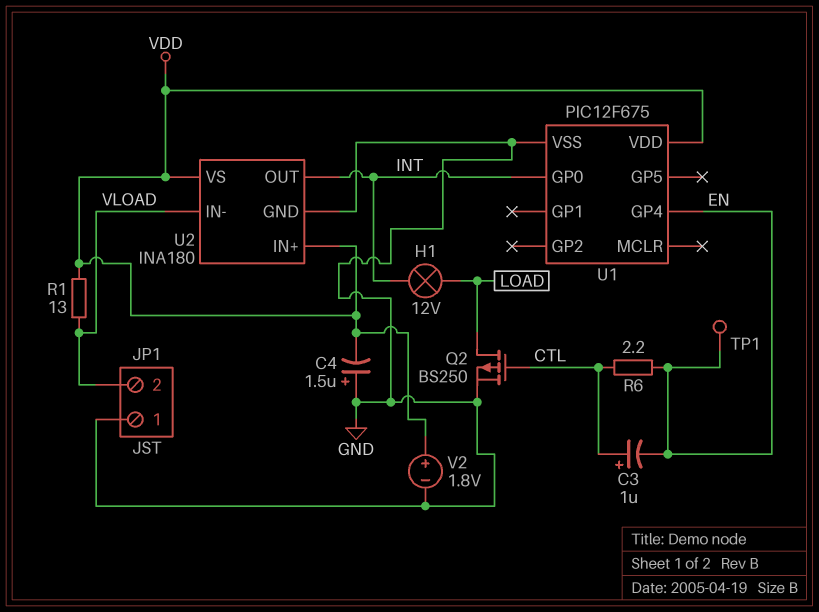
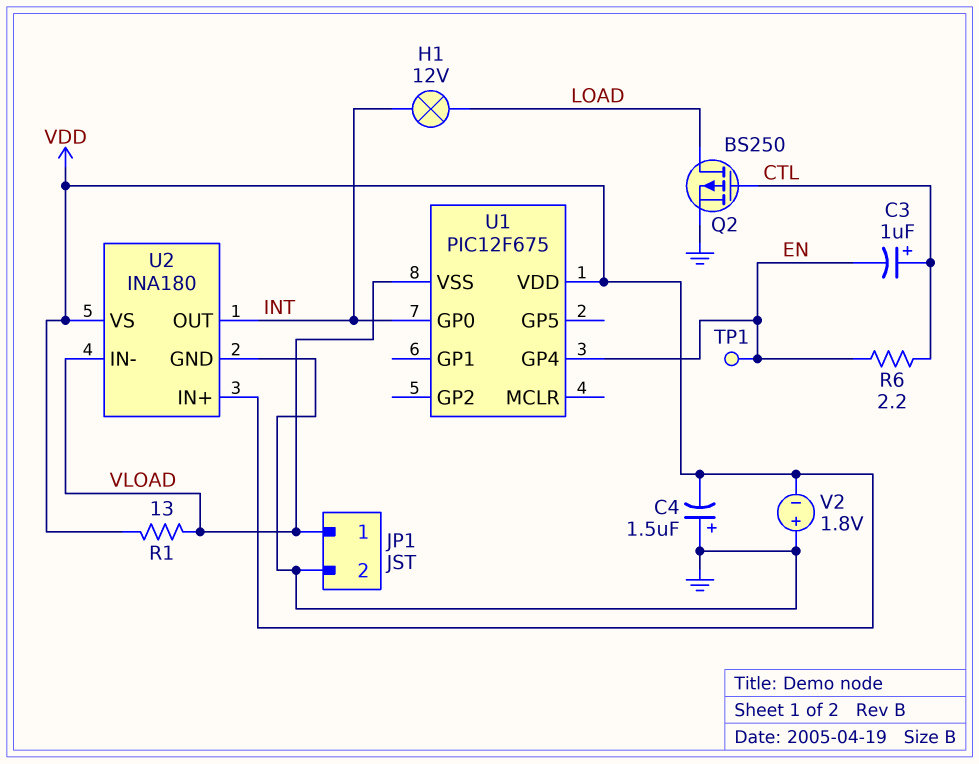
JP1 pin 1: GND -> VLOAD
JP1 pin 2: VLOAD -> GND
U1 pin VSS: GND -> VLOAD
V2: 1.8V (plus VDD, minus GND) -> 1.8V (plus GND, minus VDD)

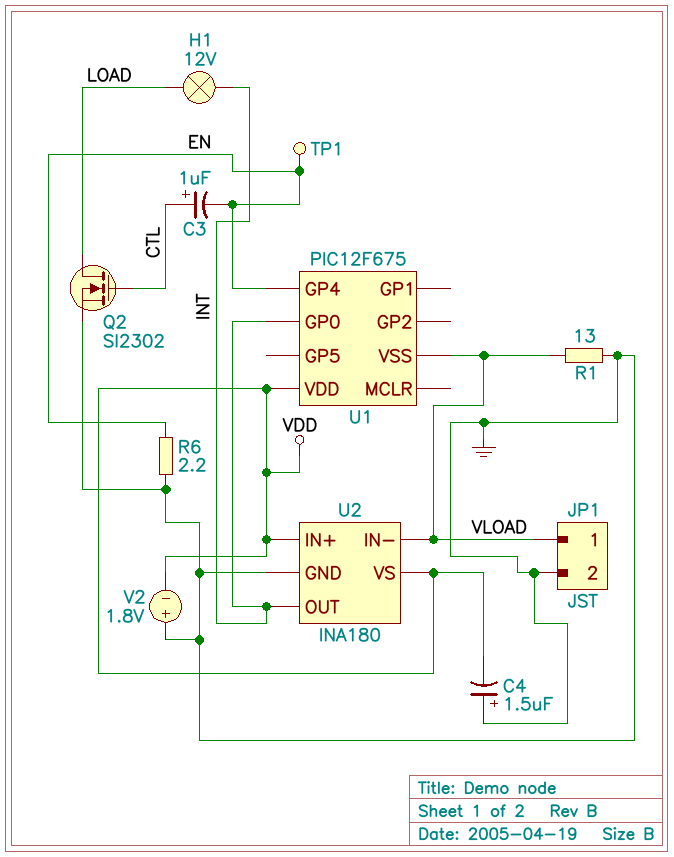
Q2: PMOS BS250 (G CTL, D LOAD, S GND) -> NMOS SI2302 (G CTL, D LOAD, S GND)
R1: 13 (VDD, VLOAD) -> 13 (GND, VLOAD)
R6: 2.2 (CTL, EN) -> 2.2 (EN, GND)

